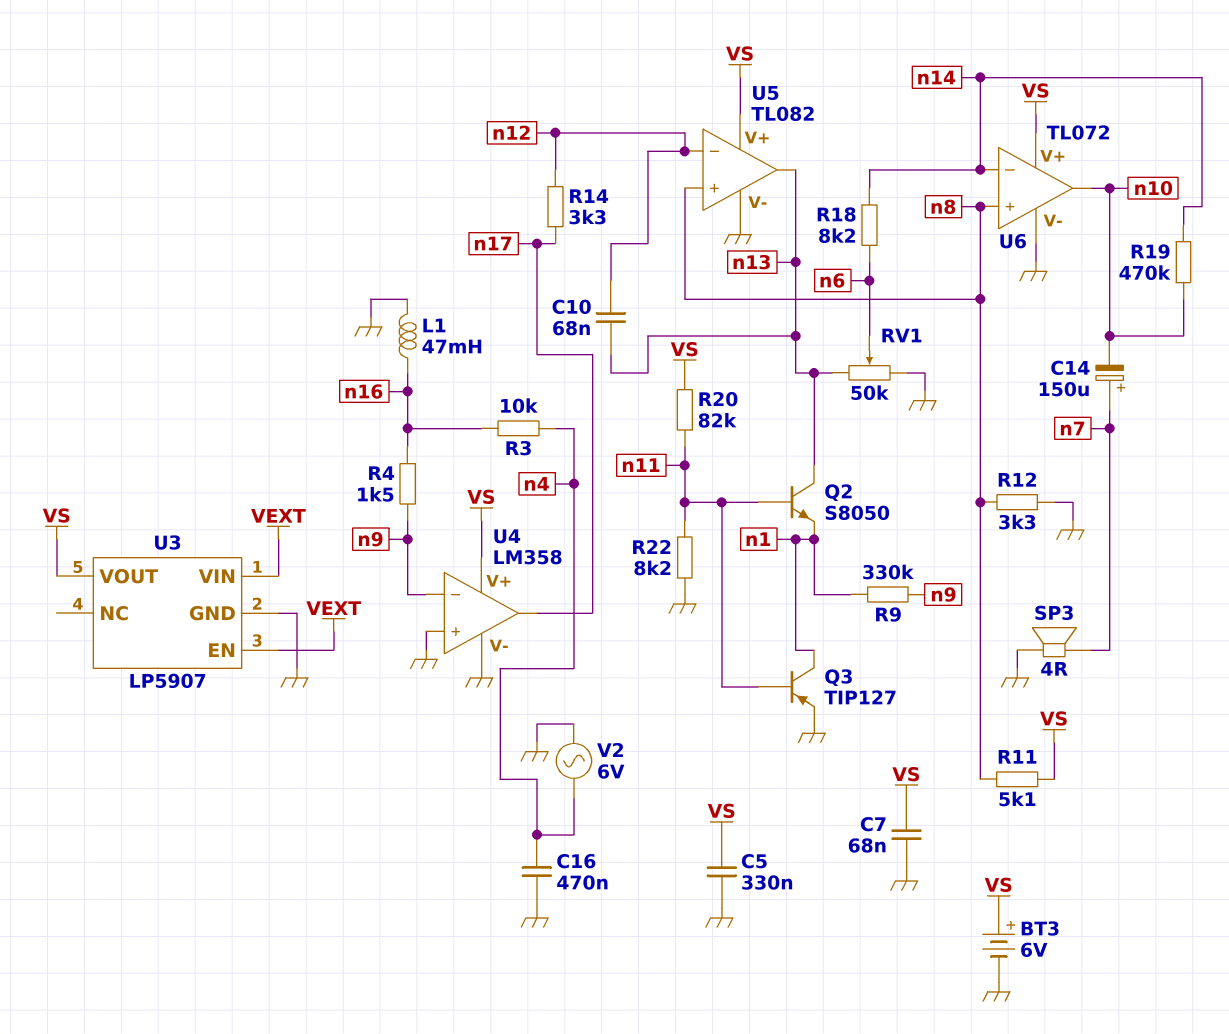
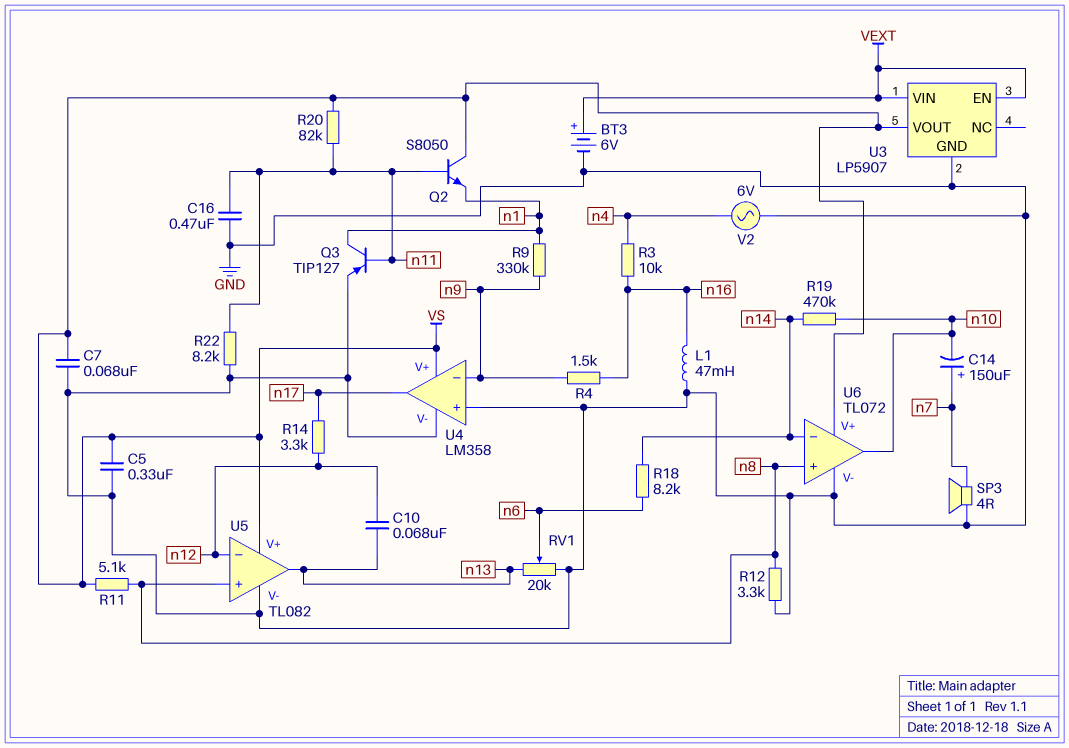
BT3: 6V (plus VS, minus GND) -> 6V (plus VEXT, minus GND)
C16: 470nF (GND, n4) -> 470nF (GND, n11)
Q2: NPN S8050 (B n11, C n13, E n1) -> NPN S8050 (B n11, C VS, E n1)
RV1: 50k (GND, n13, wiper n6) -> 20k (GND, n13, wiper n6)

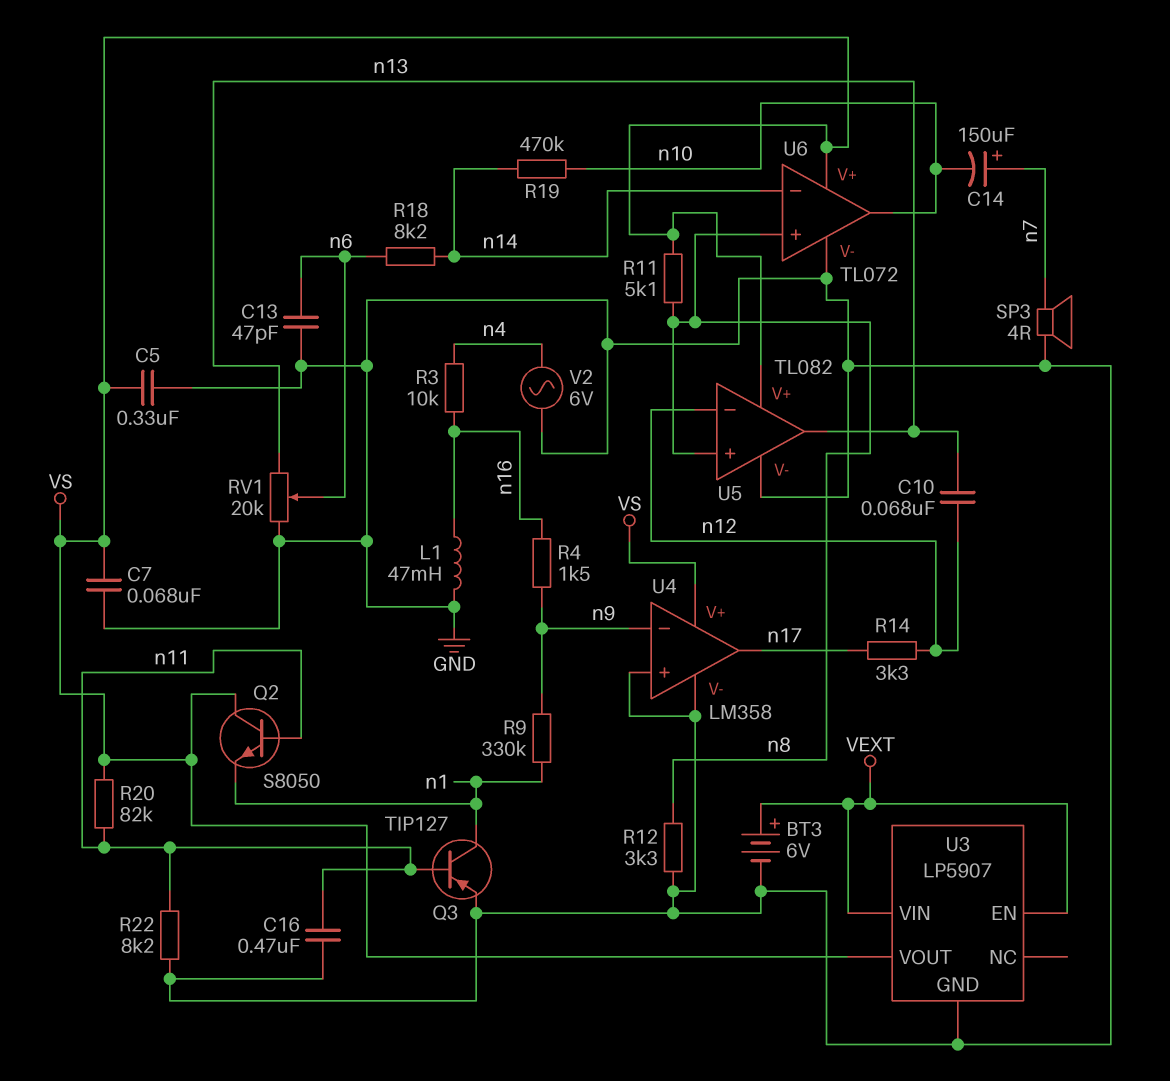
C13: none -> 47pF (GND, n6)

